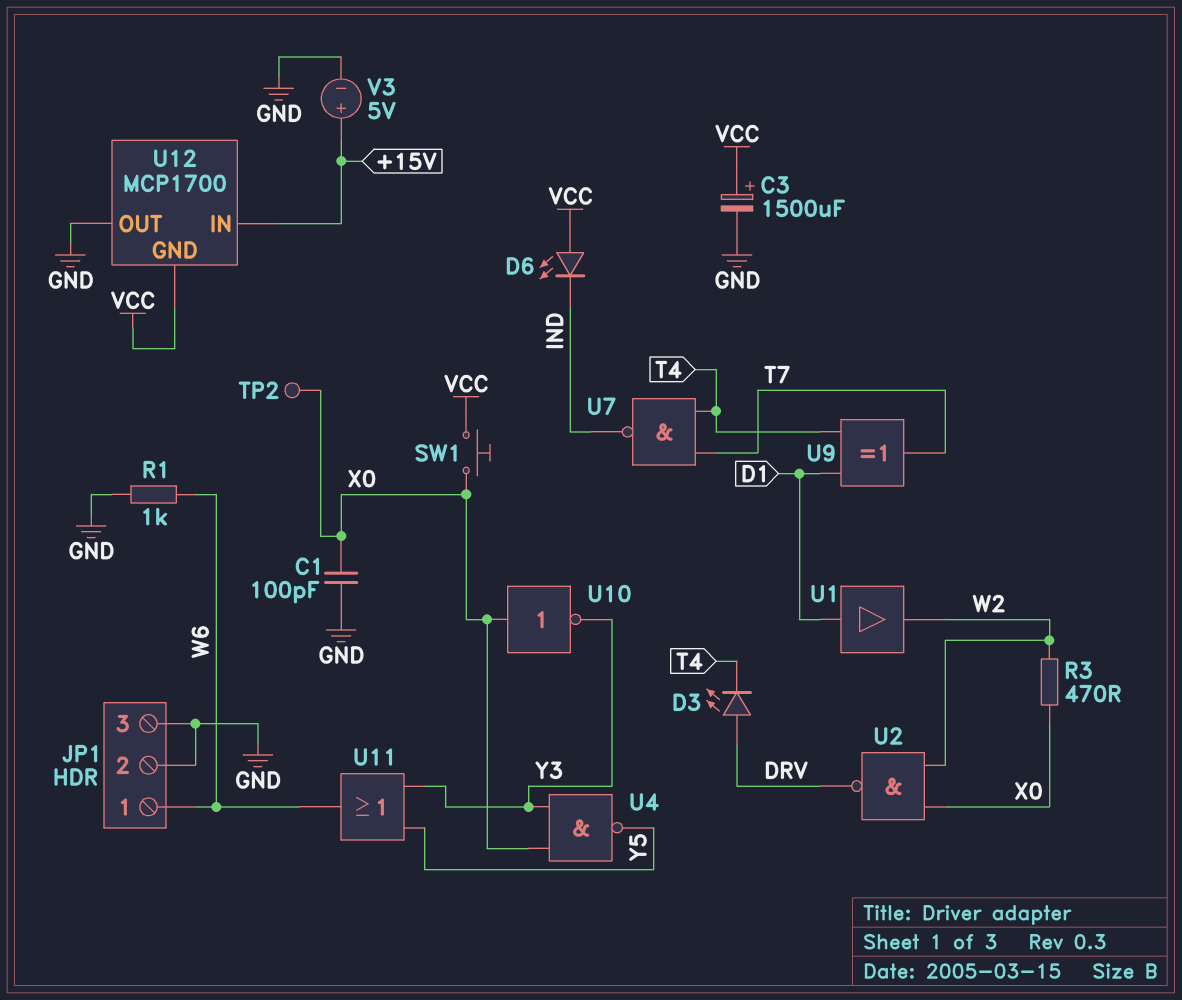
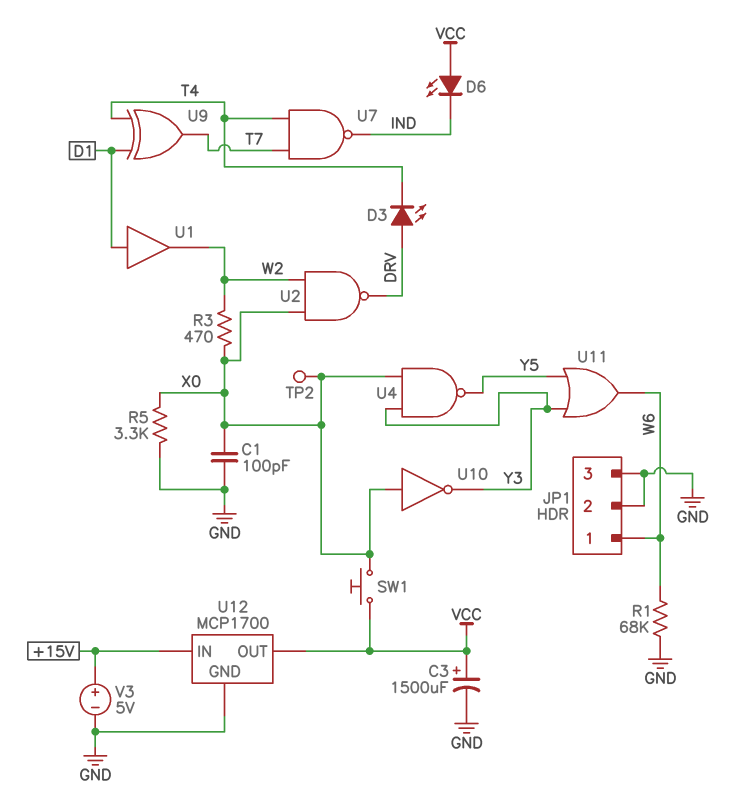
R1: 1k (GND, W6) -> 68k (GND, W6)
R5: none -> 3.3k (GND, X0)
U12 pin GND: VCC -> GND
U12 pin OUT: GND -> VCC

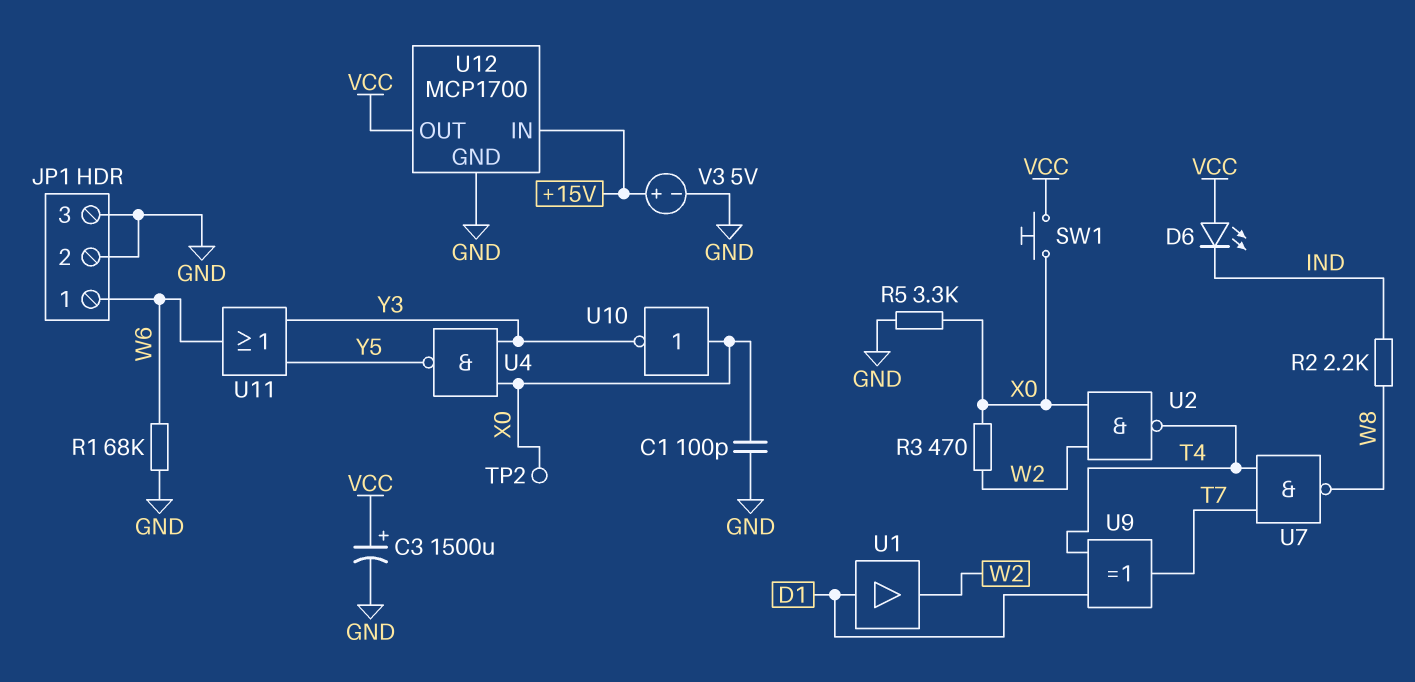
D3: LED (A DRV, K T4) -> none
R2: none -> 2.2k (IND, W8)
U2: NAND (in W2, in X0, out DRV) -> NAND (in W2, in X0, out T4)
U7: NAND (in T4, in T7, out IND) -> NAND (in T4, in T7, out W8)

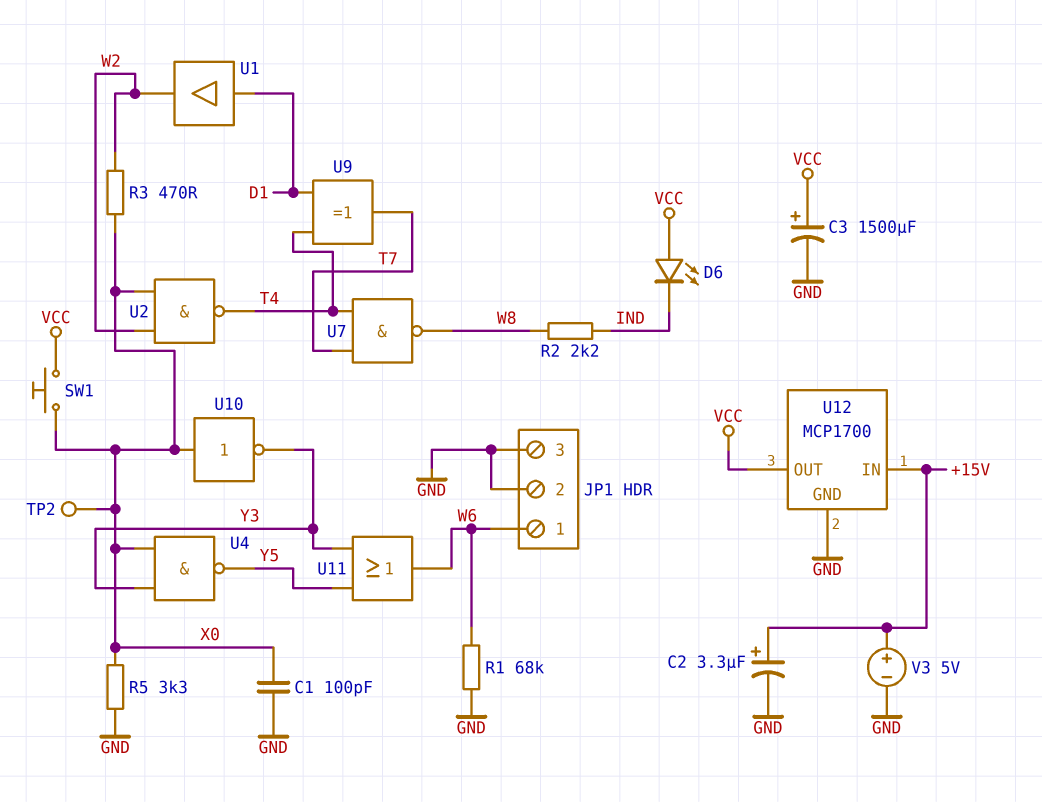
C2: none -> 3.3uF (plus +15V, minus GND)

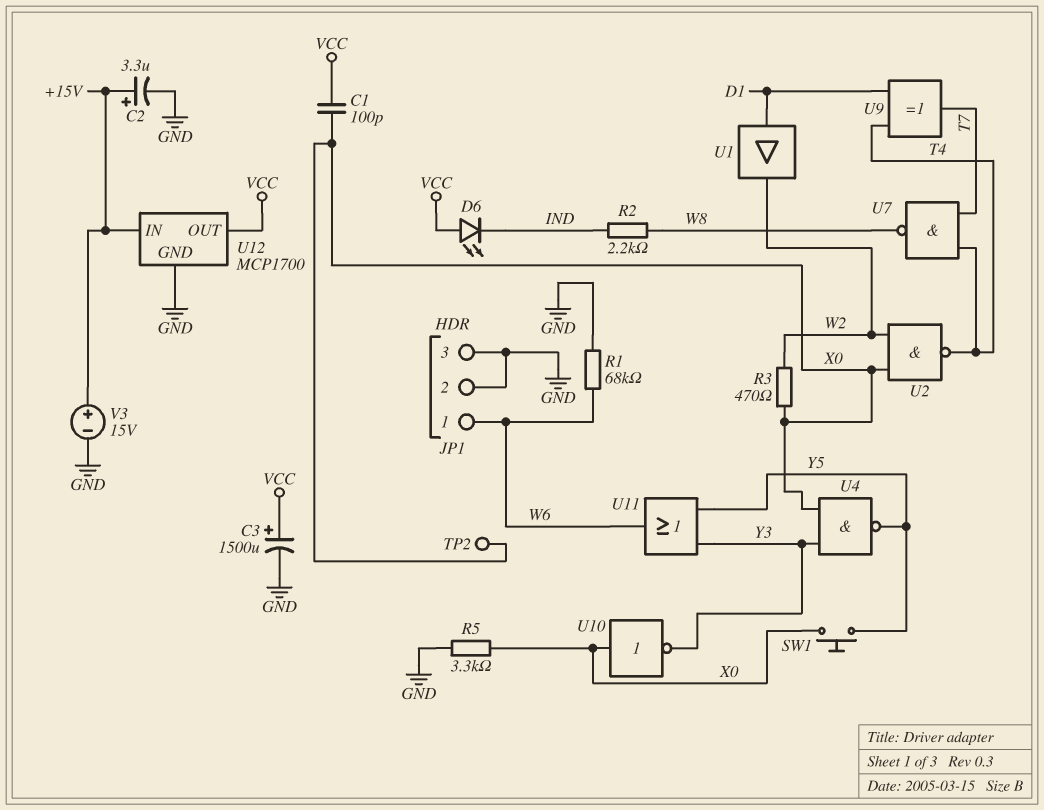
C1: 100pF (GND, X0) -> 100pF (VCC, X0)
SW1: button (VCC, X0) -> button (X0, Y5)
V3: 5V (plus +15V, minus GND) -> 15V (plus +15V, minus GND)

